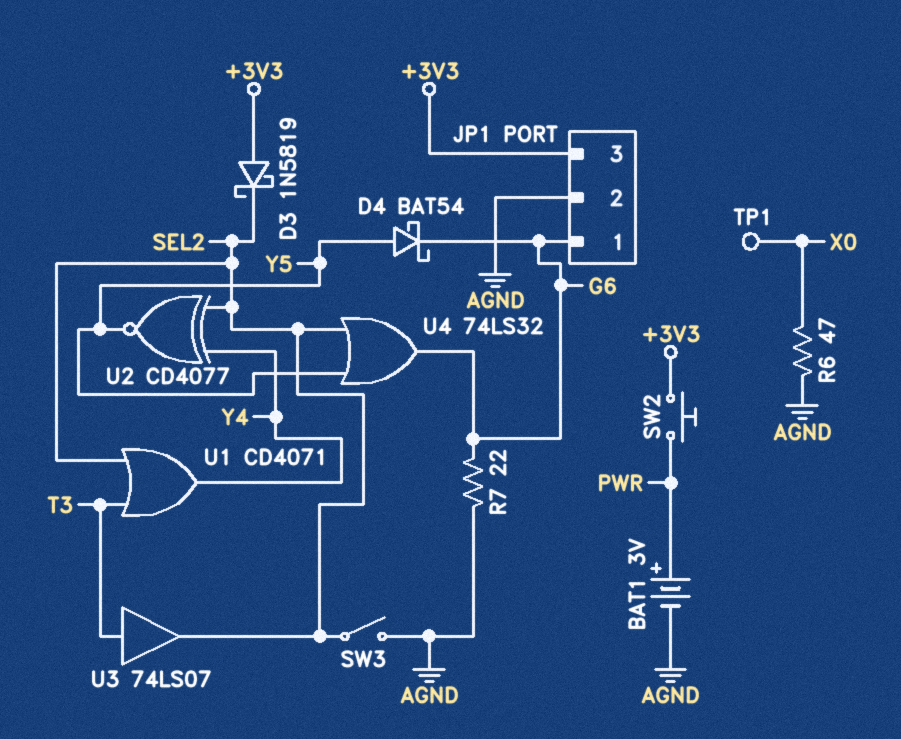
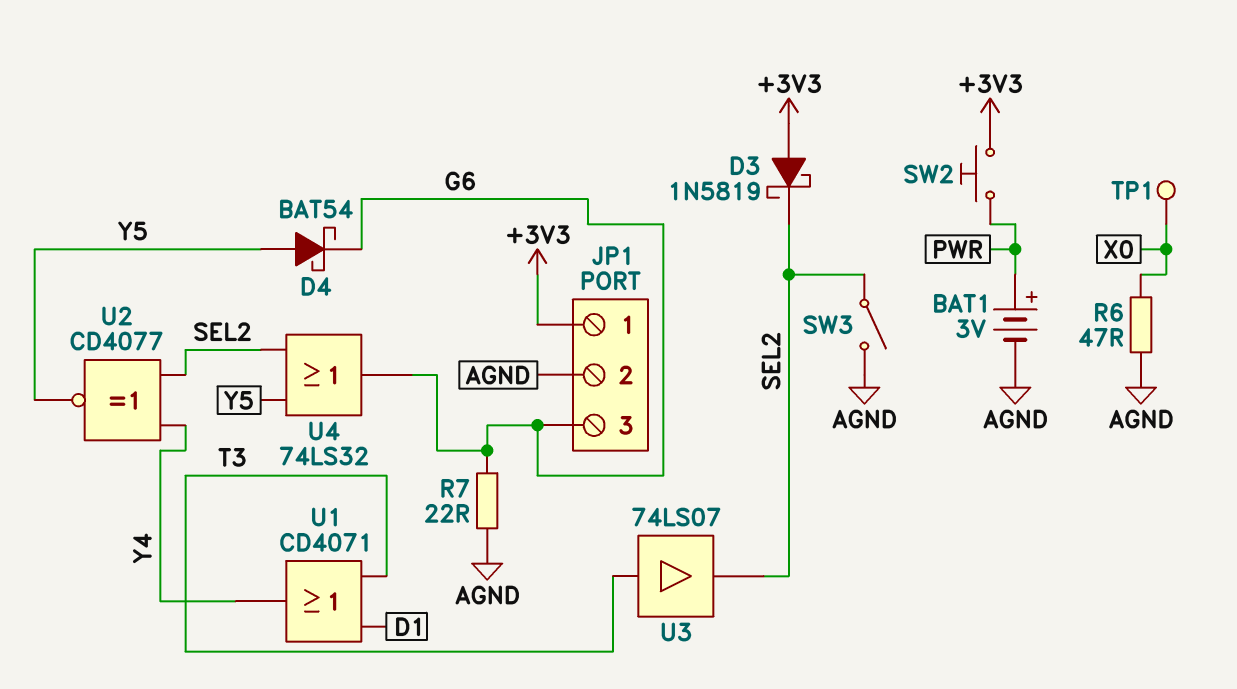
JP1 pin 1: G6 -> +3V3
JP1 pin 3: +3V3 -> G6
U1: OR CD4071 (in SEL2, in T3, out Y4) -> OR CD4071 (in D1, in T3, out Y4)

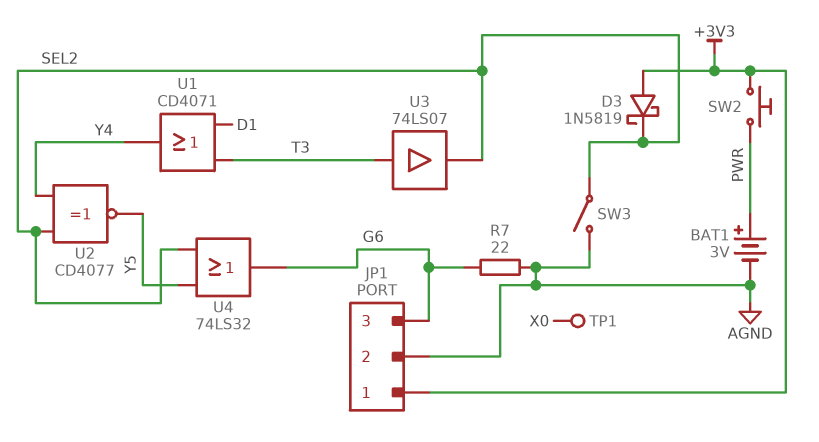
D4: schottky BAT54 (A Y5, K G6) -> none
R6: 47 (AGND, X0) -> none

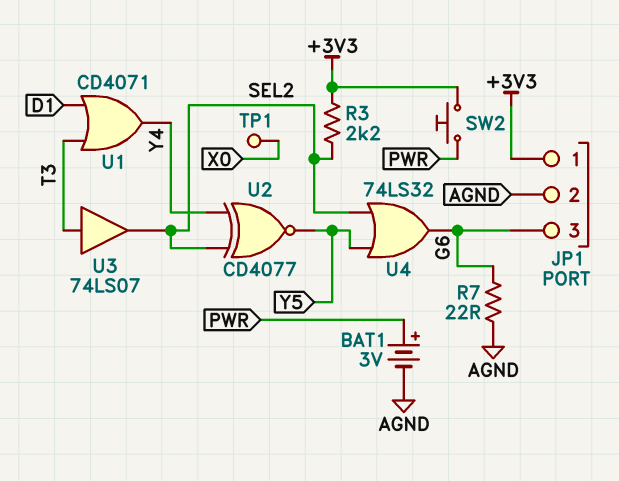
D3: schottky 1N5819 (A +3V3, K SEL2) -> none
R3: none -> 2.2k (+3V3, SEL2)
SW3: switch (AGND, SEL2) -> none

